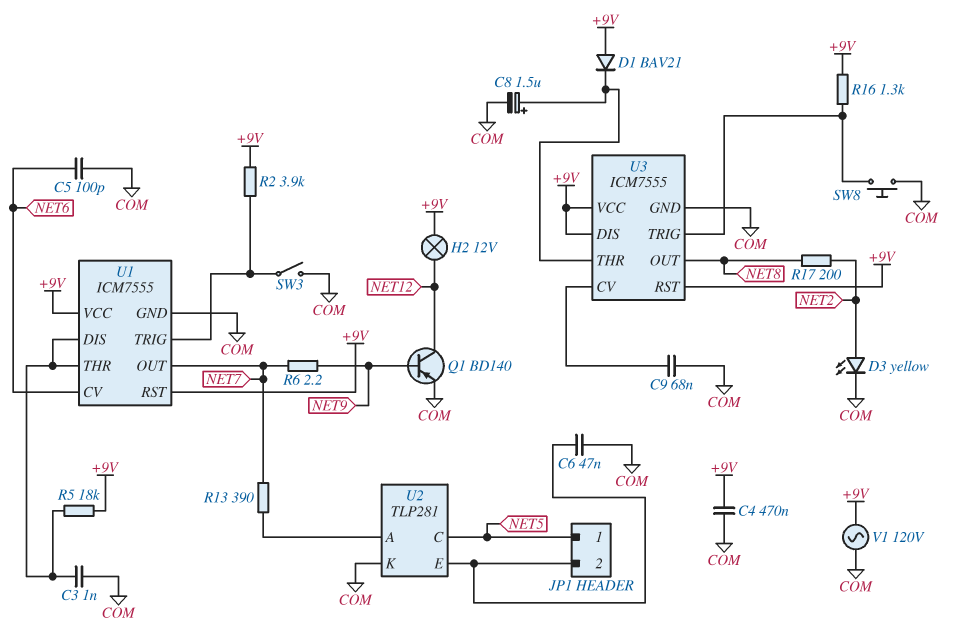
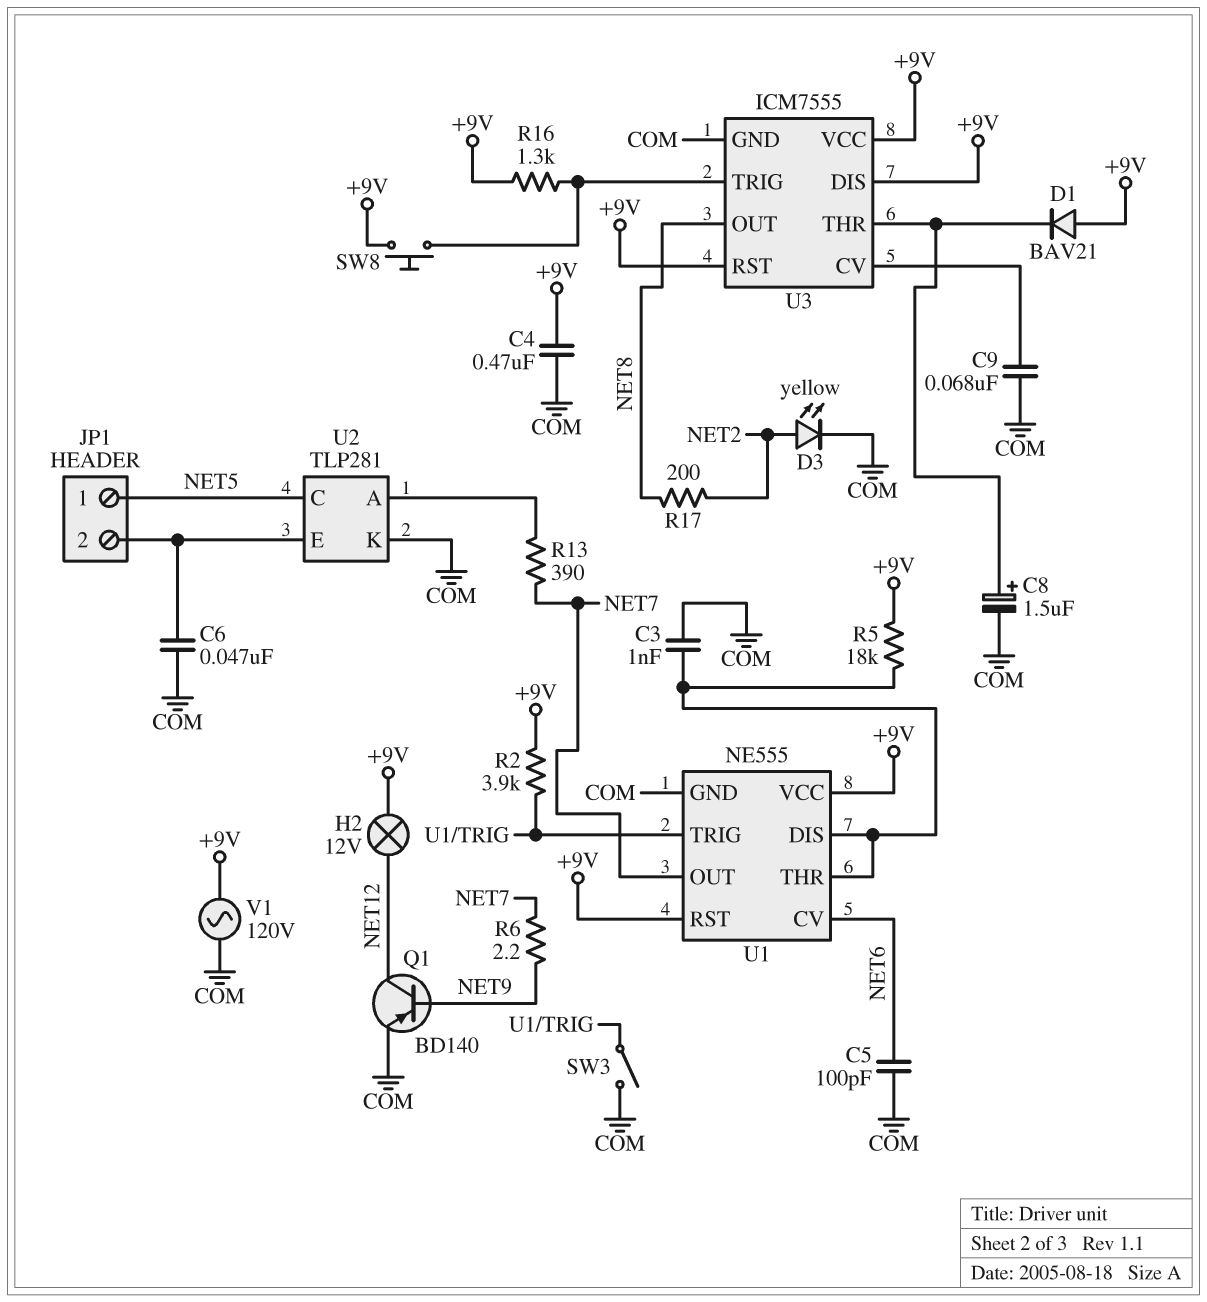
SW8: button (COM, U3/TRIG) -> button (+9V, U3/TRIG)
U1: ICM7555 -> NE555

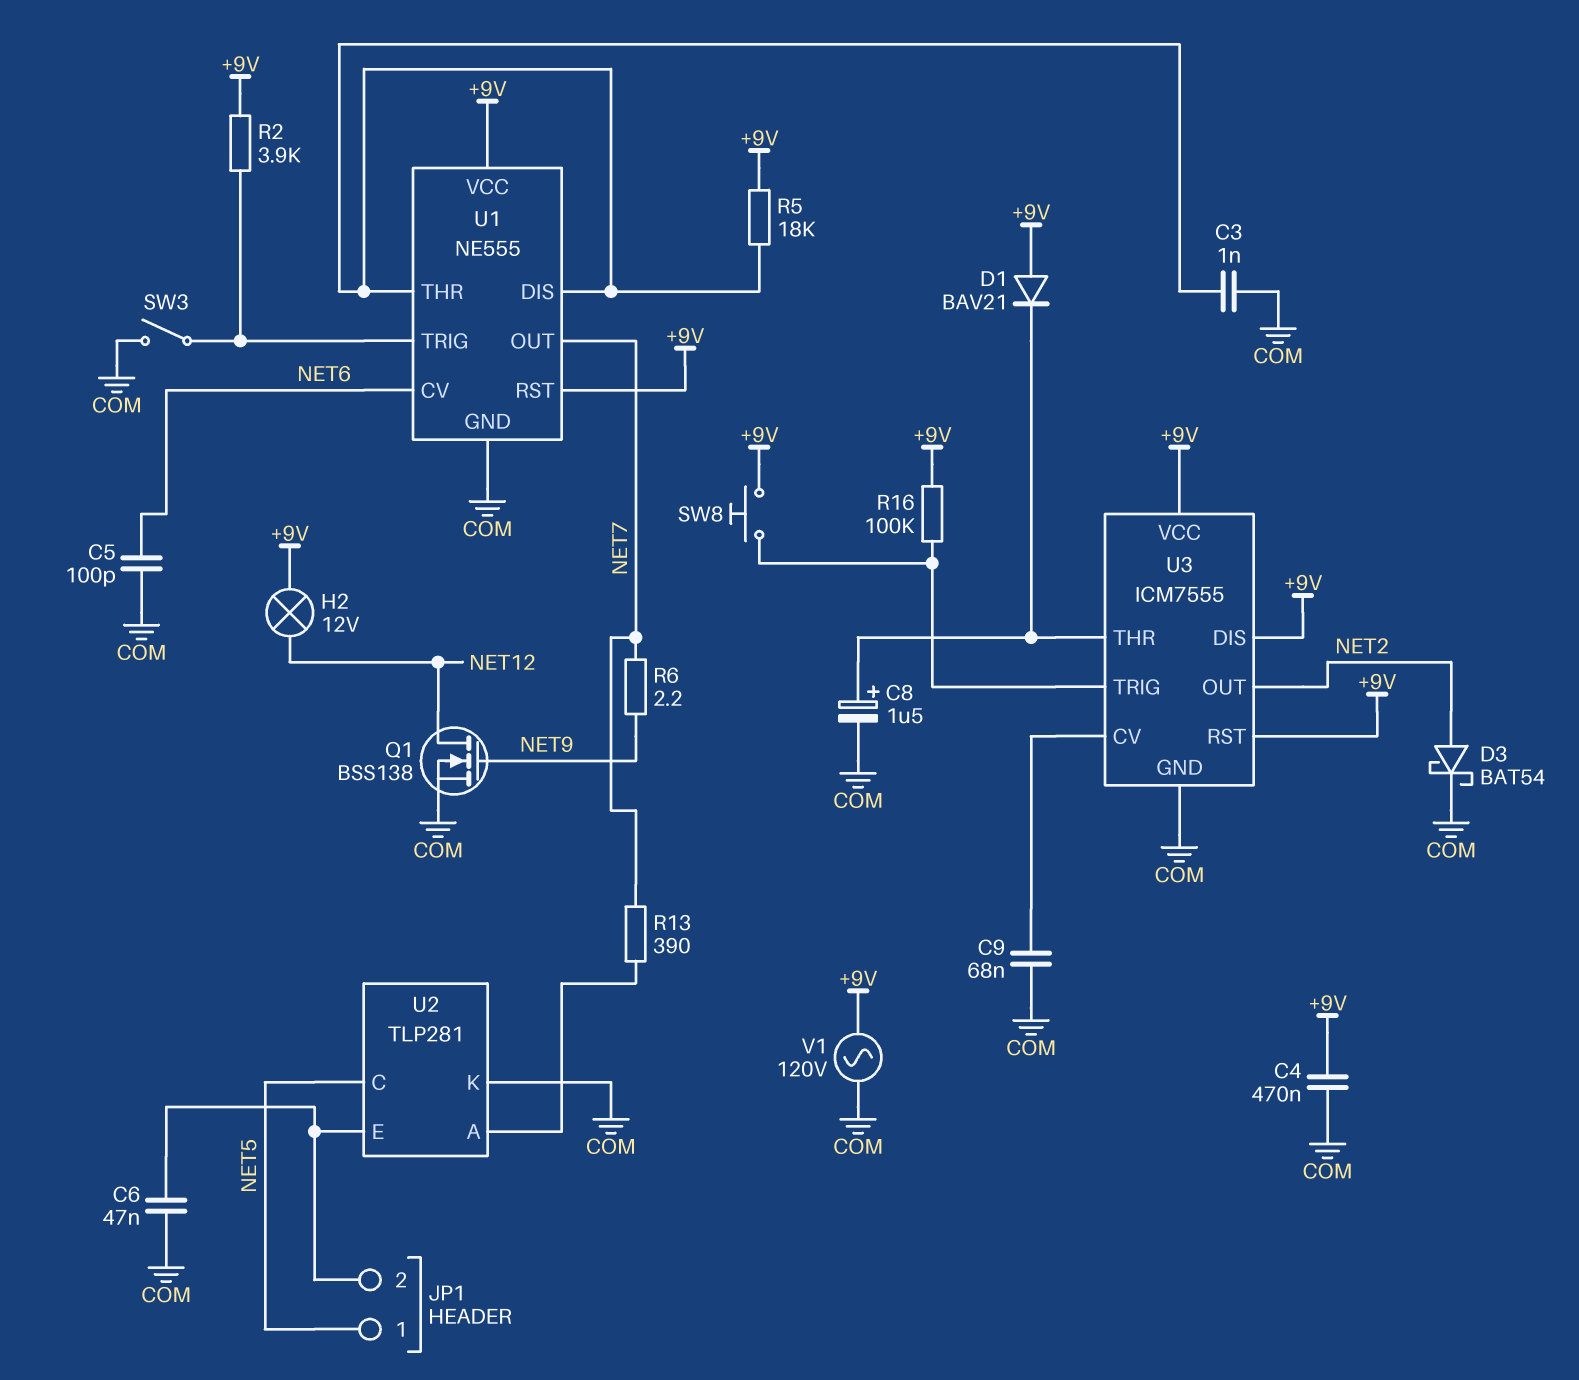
D3: LED yellow (A NET2, K COM) -> schottky BAT54 (A NET2, K COM)
Q1: PNP BD140 (B NET9, C NET12, E COM) -> NMOS BSS138 (G NET9, D NET12, S COM)
R16: 1.3k (+9V, U3/TRIG) -> 100k (+9V, U3/TRIG)
R17: 200 (NET2, NET8) -> none
U3 pin OUT: NET8 -> NET2

